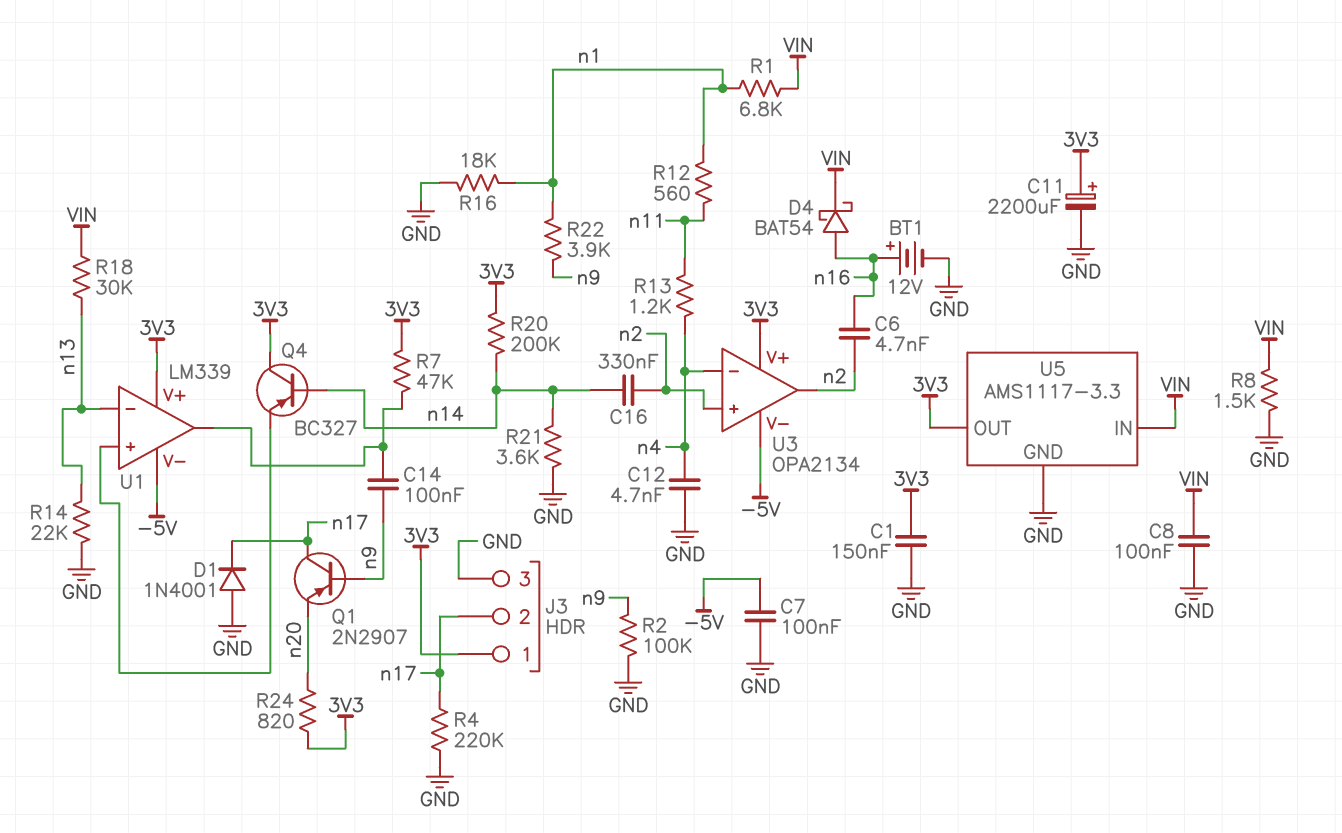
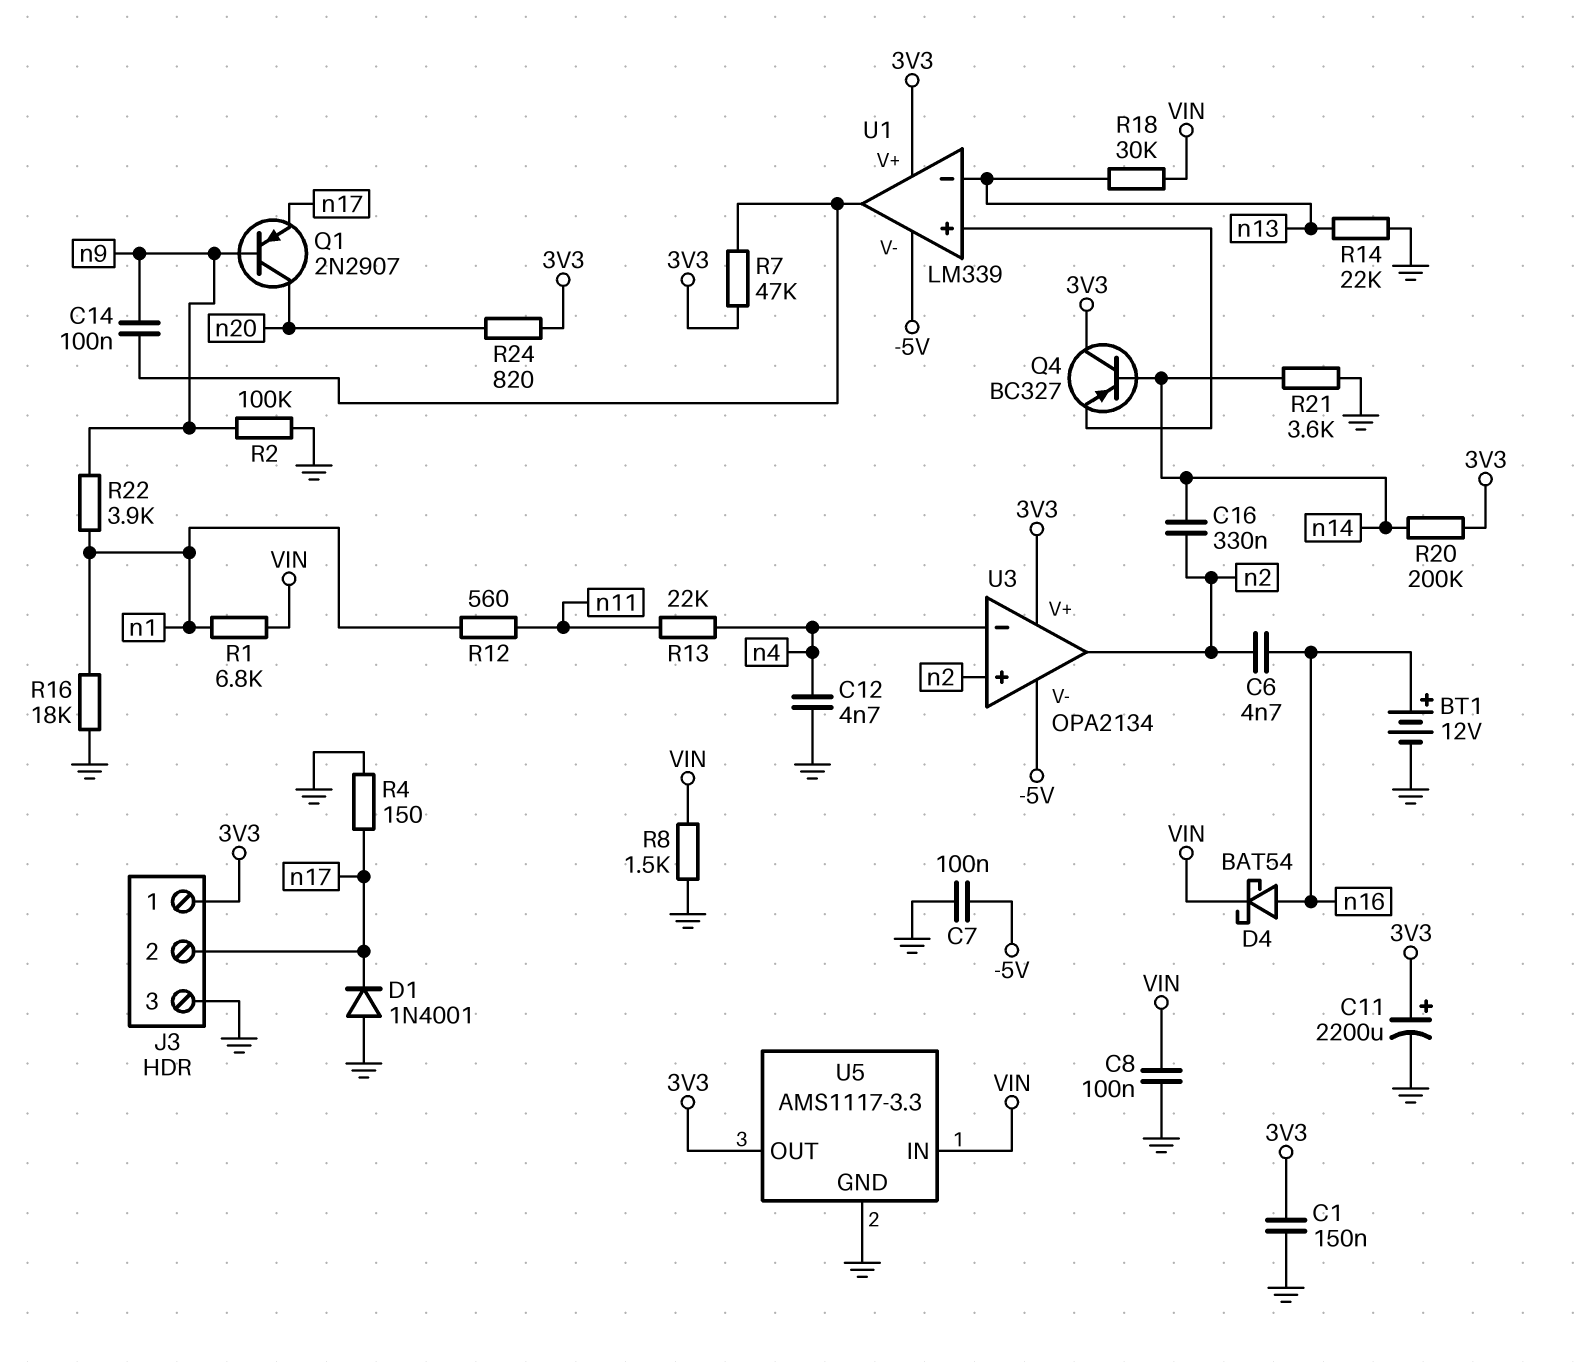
Q1: PNP 2N2907 (B n9, C n17, E n20) -> PNP 2N2907 (B n9, C n20, E n17)
R4: 220k (GND, n17) -> 150 (GND, n17)
R13: 1.2k (n4, n11) -> 22k (n4, n11)

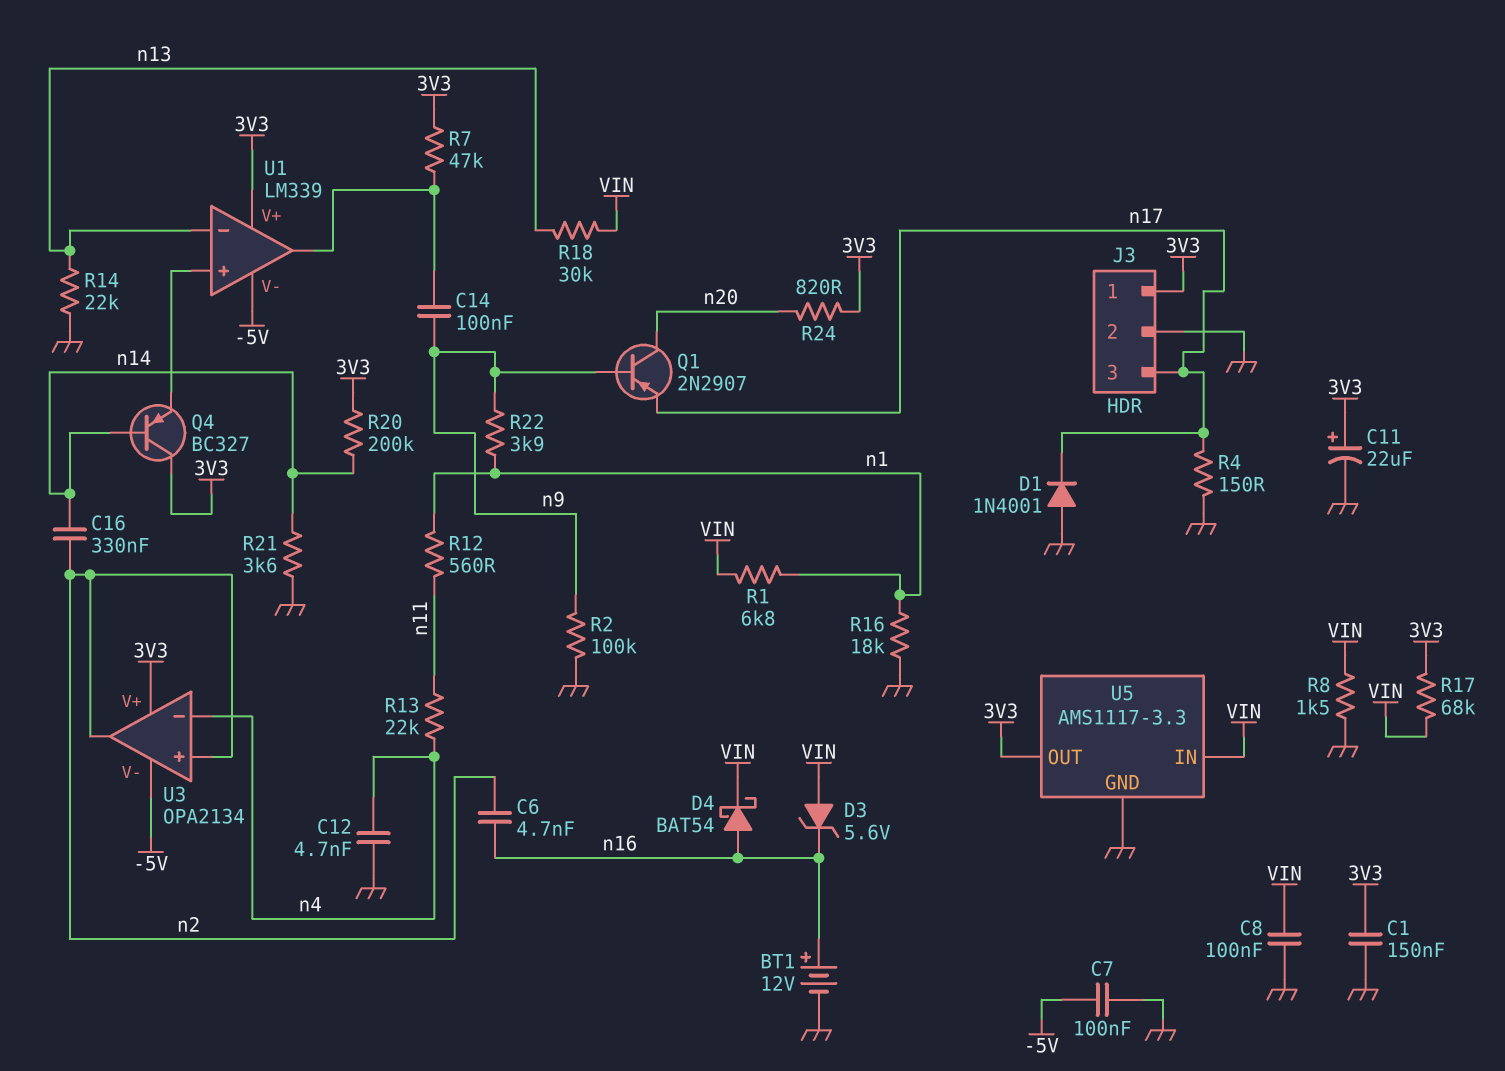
C11: 2200uF (plus 3V3, minus GND) -> 22uF (plus 3V3, minus GND)
D3: none -> zener 5.6V (A VIN, K n16)
J3 pin 2: n17 -> GND
J3 pin 3: GND -> n17
R17: none -> 68k (3V3, VIN)

